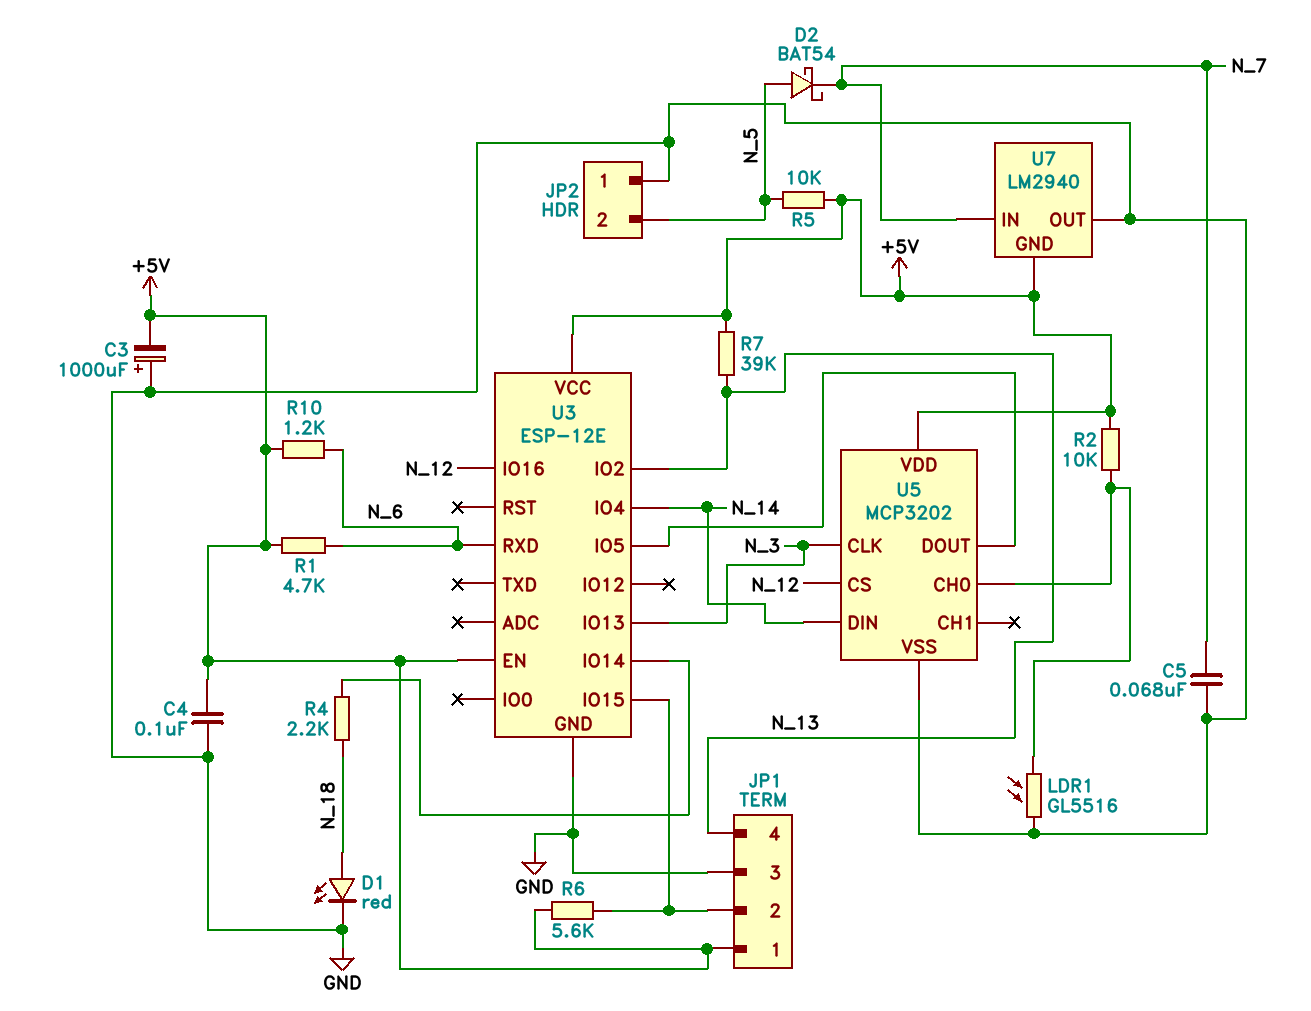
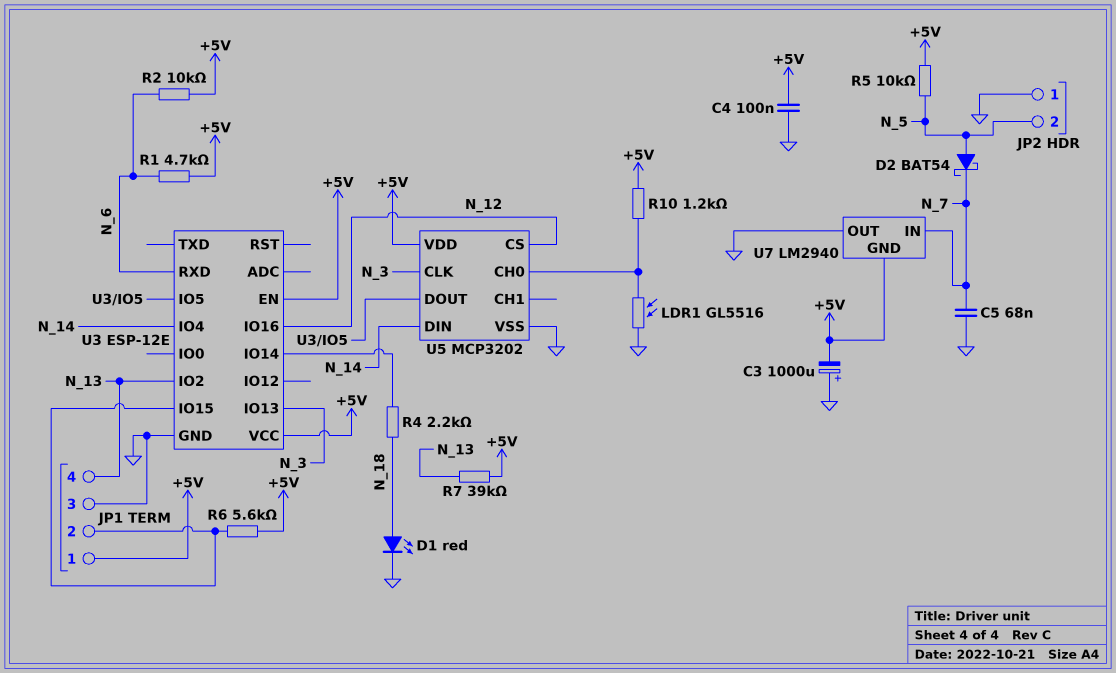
R2: 10k (+5V, U5/CH0) -> 10k (+5V, N_6)
R10: 1.2k (+5V, N_6) -> 1.2k (+5V, U5/CH0)

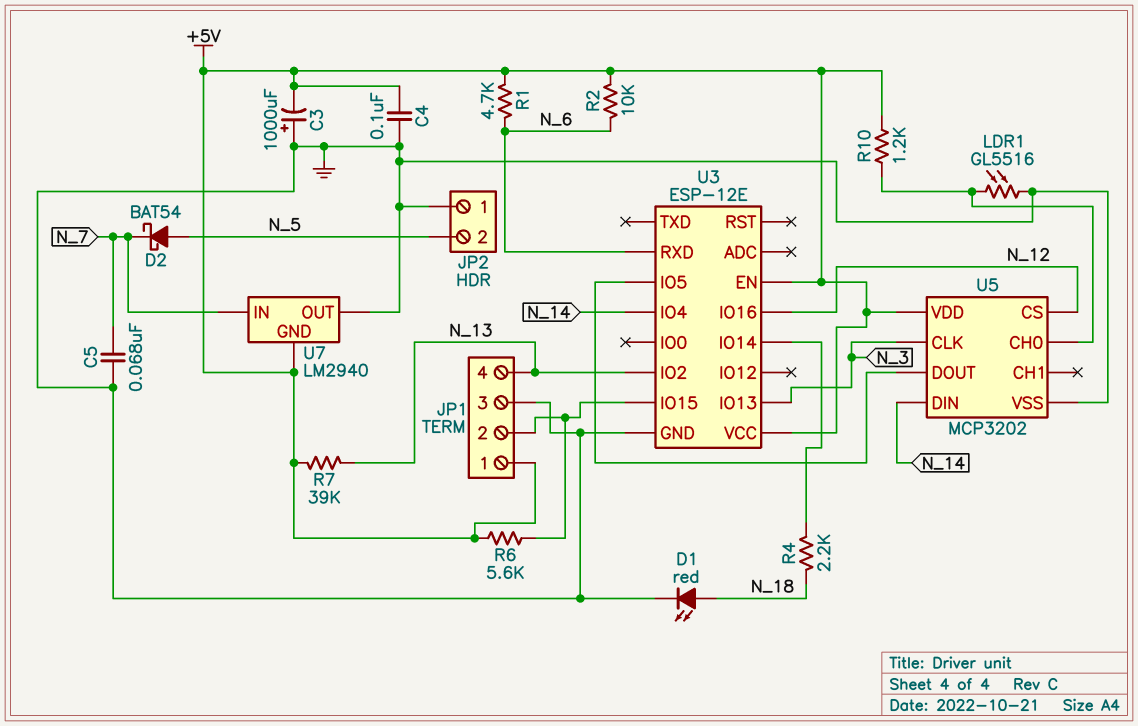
R5: 10k (+5V, N_5) -> none

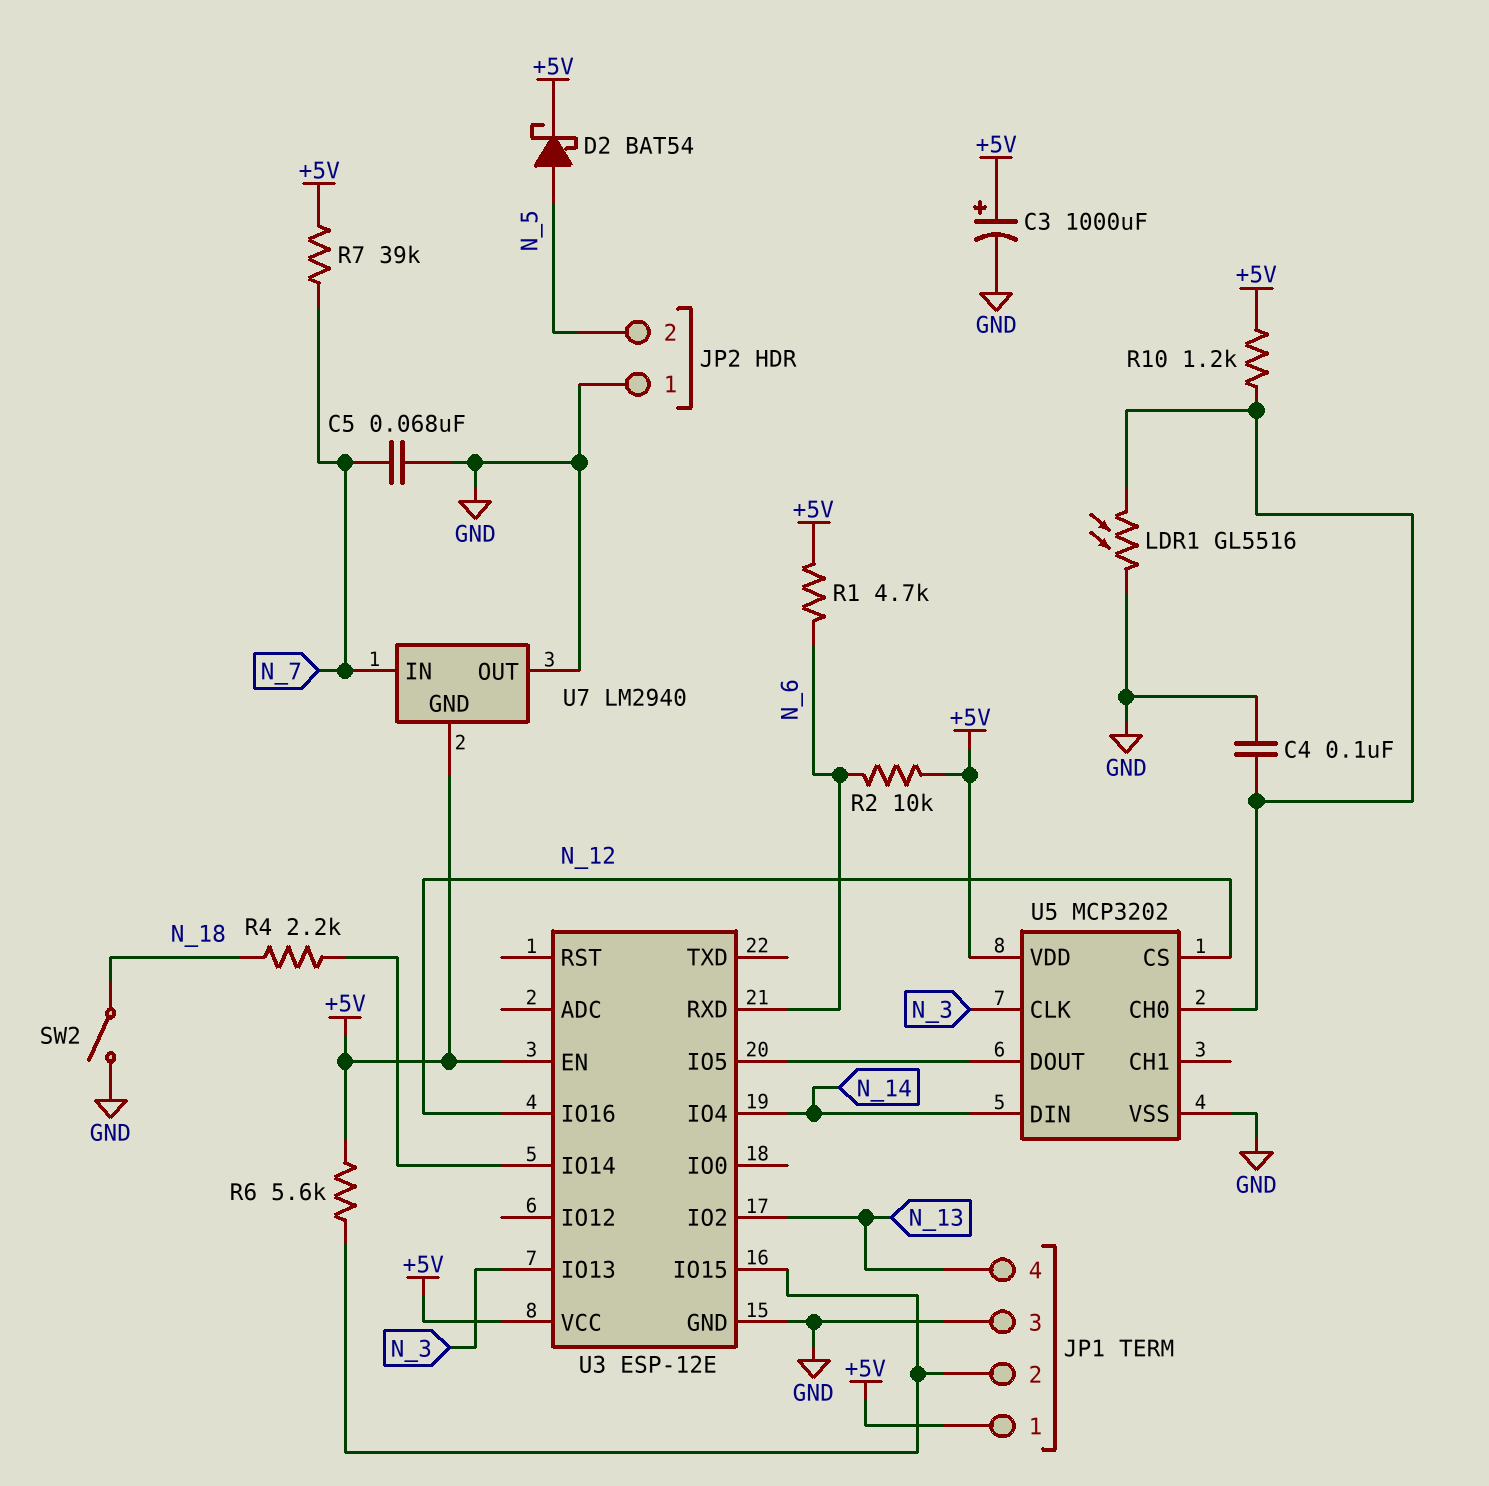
C3: 1000uF (plus GND, minus +5V) -> 1000uF (plus +5V, minus GND)
C4: 100nF (+5V, GND) -> 100nF (GND, U5/CH0)
D1: LED red (A N_18, K GND) -> none
D2: schottky BAT54 (A N_5, K N_7) -> schottky BAT54 (A N_5, K +5V)
R7: 39k (+5V, N_13) -> 39k (+5V, N_7)
SW2: none -> switch (GND, N_18)

